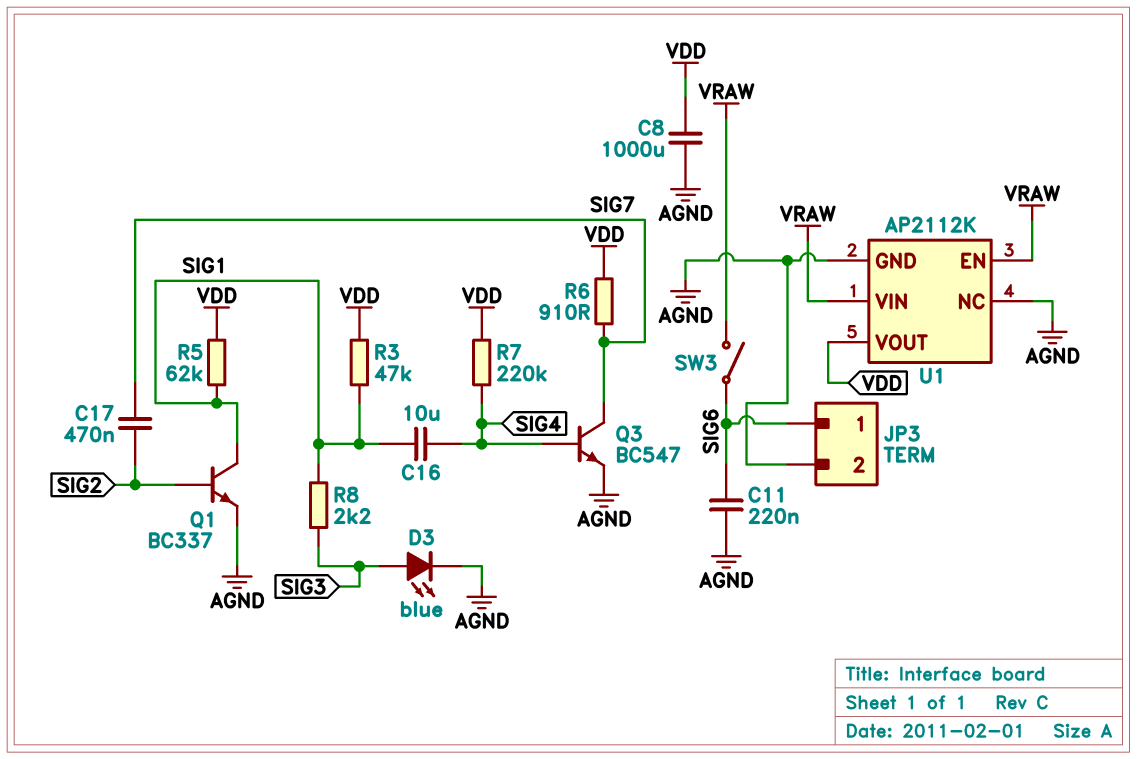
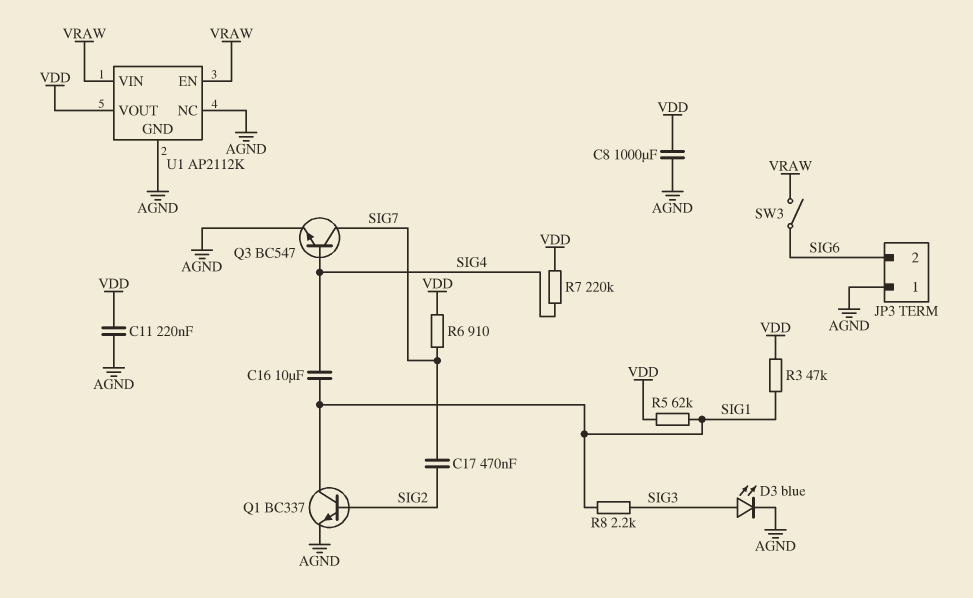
C11: 220nF (AGND, SIG6) -> 220nF (AGND, VDD)
JP3 pin 1: SIG6 -> AGND
JP3 pin 2: AGND -> SIG6

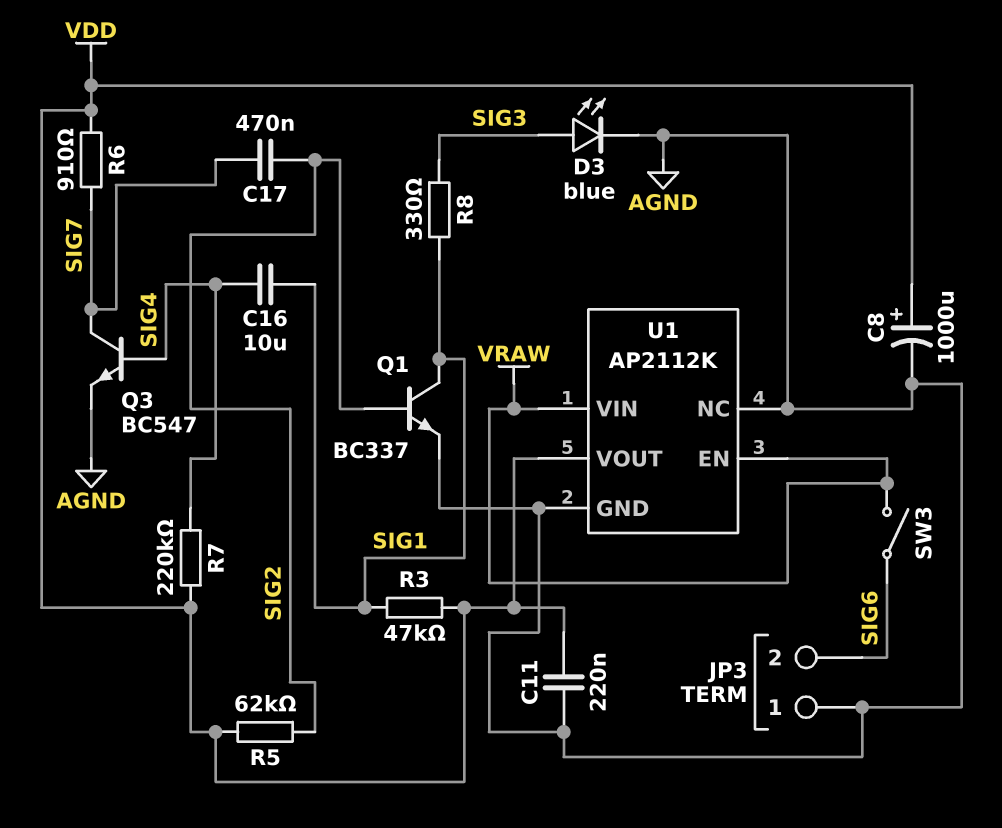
C8: 1000uF (AGND, VDD) -> 1000uF (plus VDD, minus AGND)
R5: 62k (SIG1, VDD) -> 62k (SIG2, VDD)
R8: 2.2k (SIG1, SIG3) -> 330 (SIG1, SIG3)

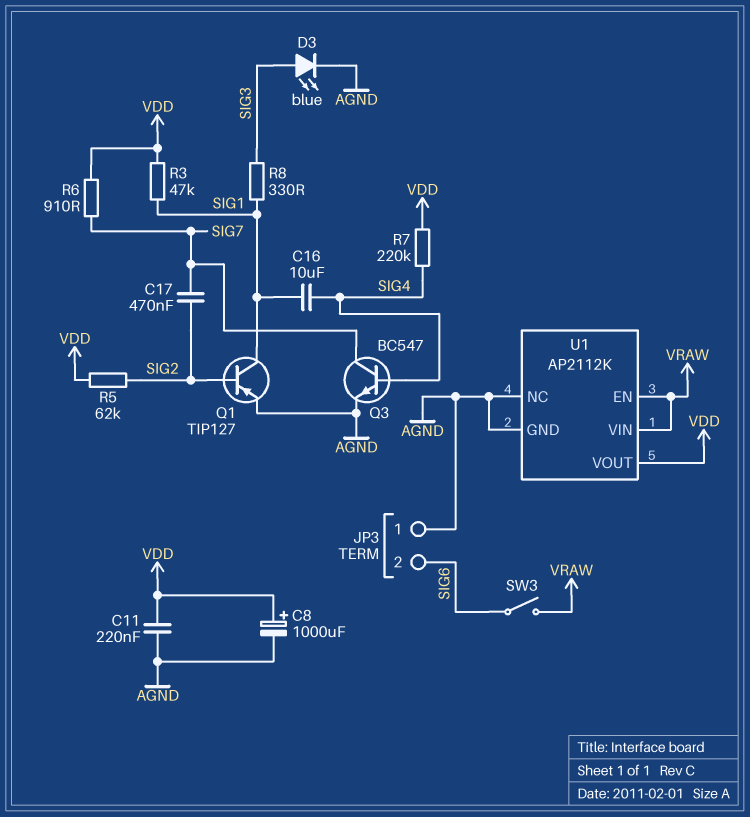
Q1: NPN BC337 (B SIG2, C SIG1, E AGND) -> PNP TIP127 (B SIG2, C SIG1, E AGND)

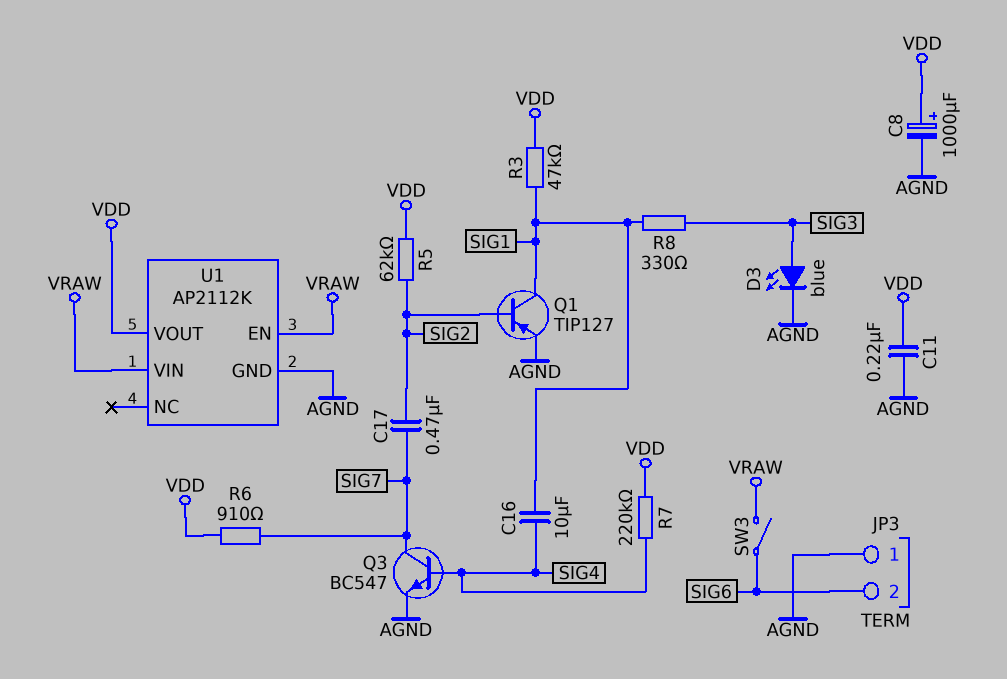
U1 pin NC: AGND -> none

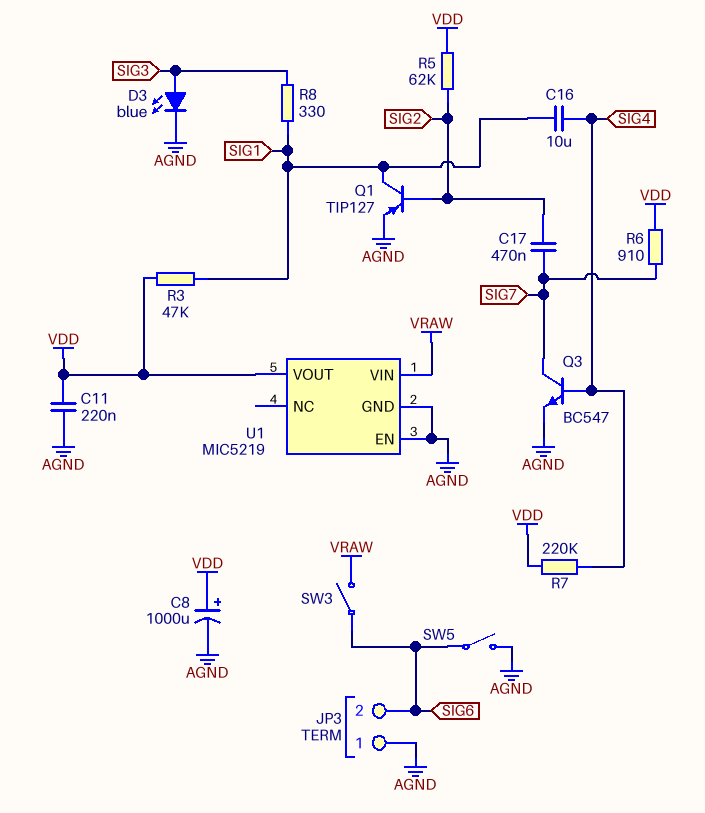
SW5: none -> switch (AGND, SIG6)
U1: AP2112K -> MIC5219
U1 pin EN: VRAW -> AGND

